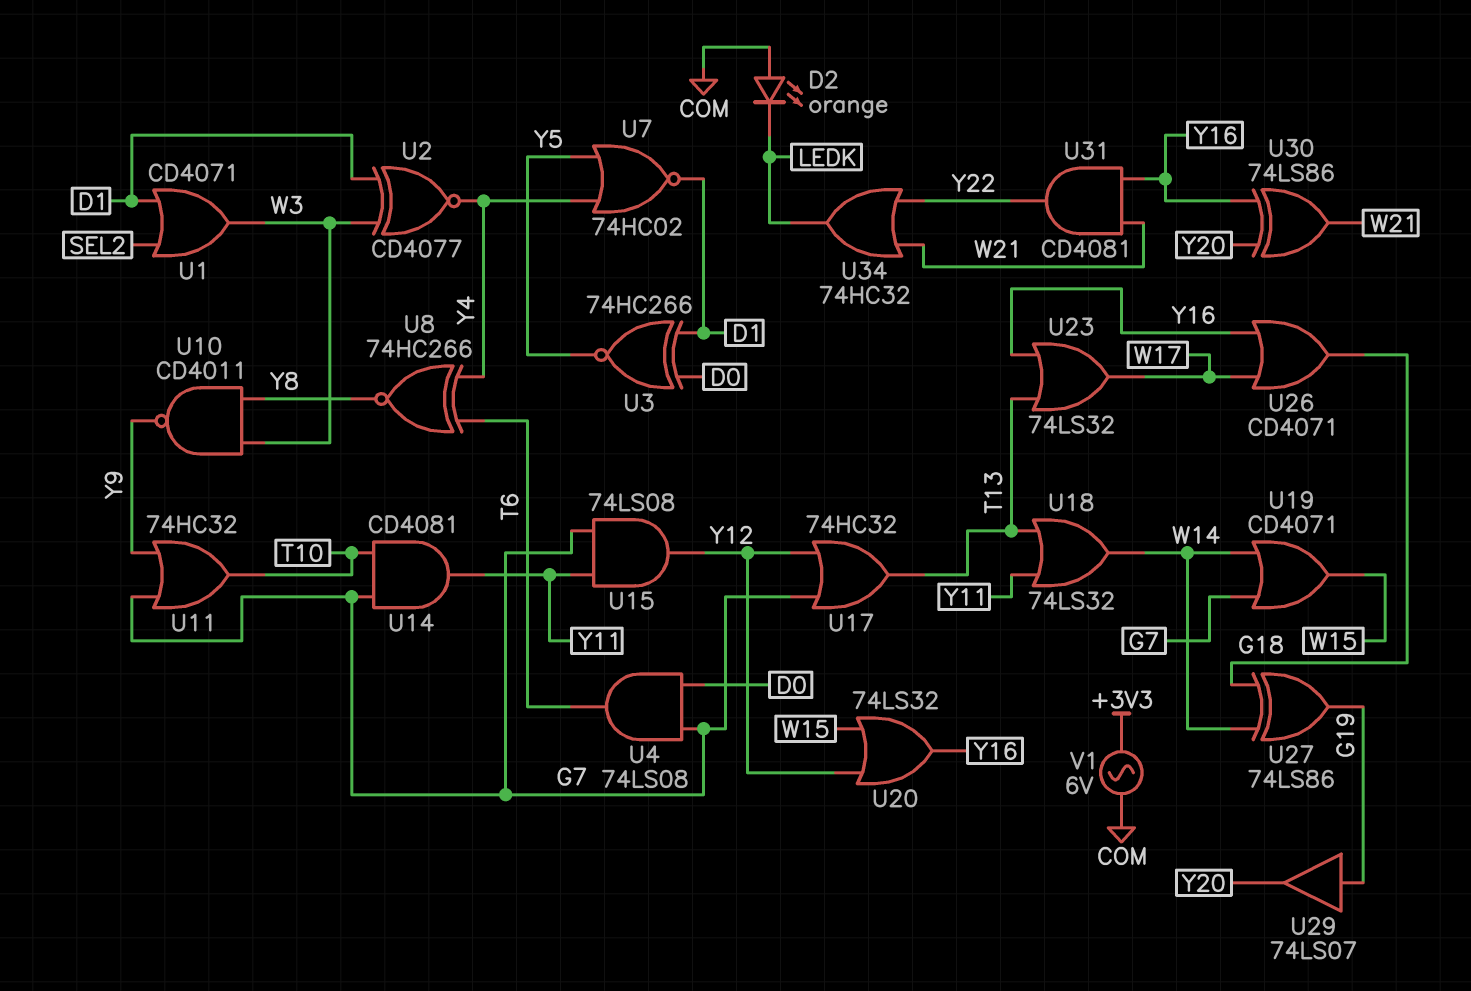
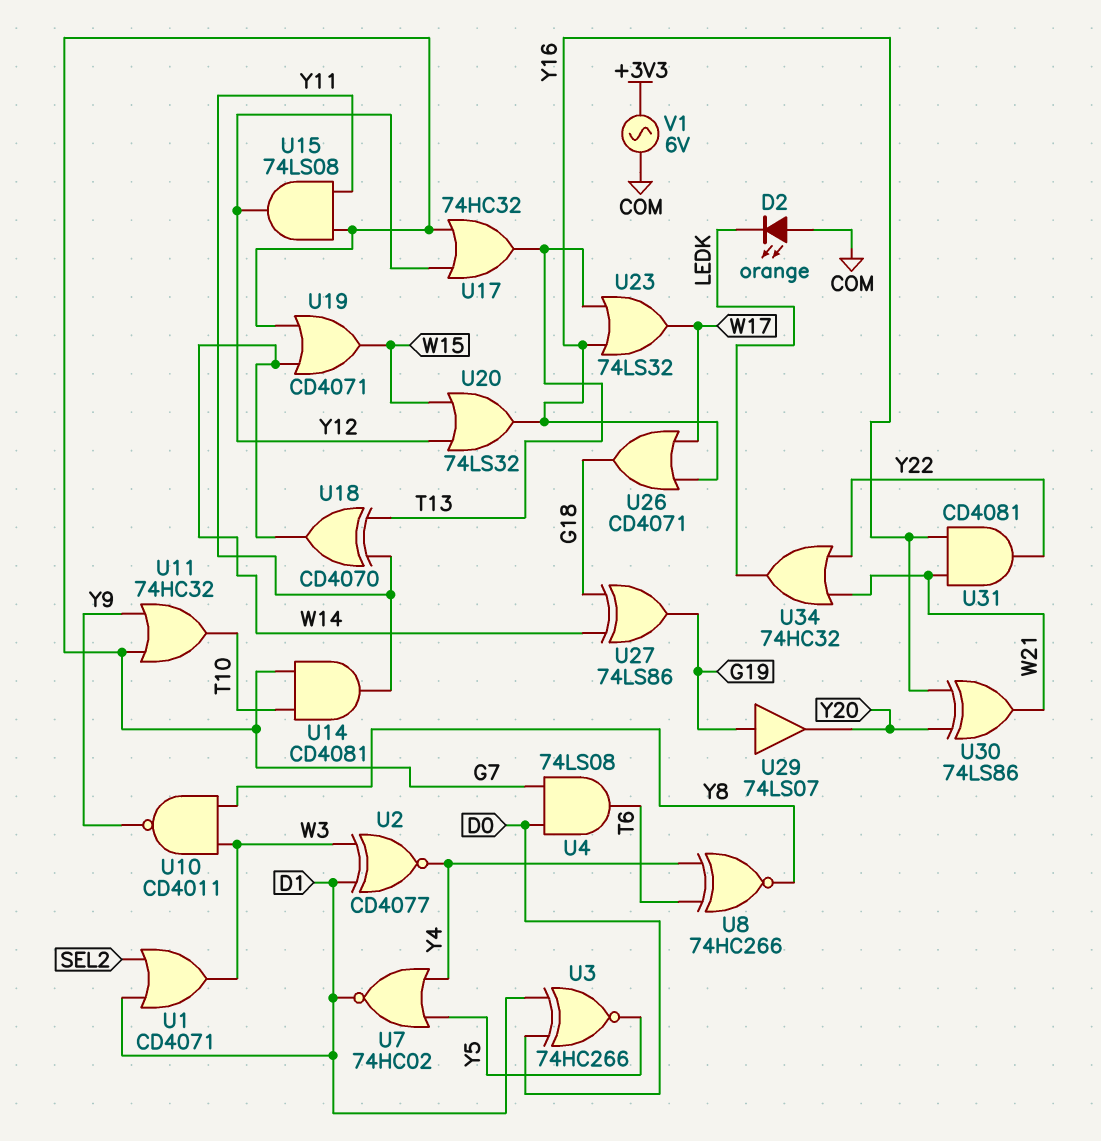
U18: OR 74LS32 (in T13, in Y11, out W14) -> XOR CD4070 (in T13, in Y11, out W14)

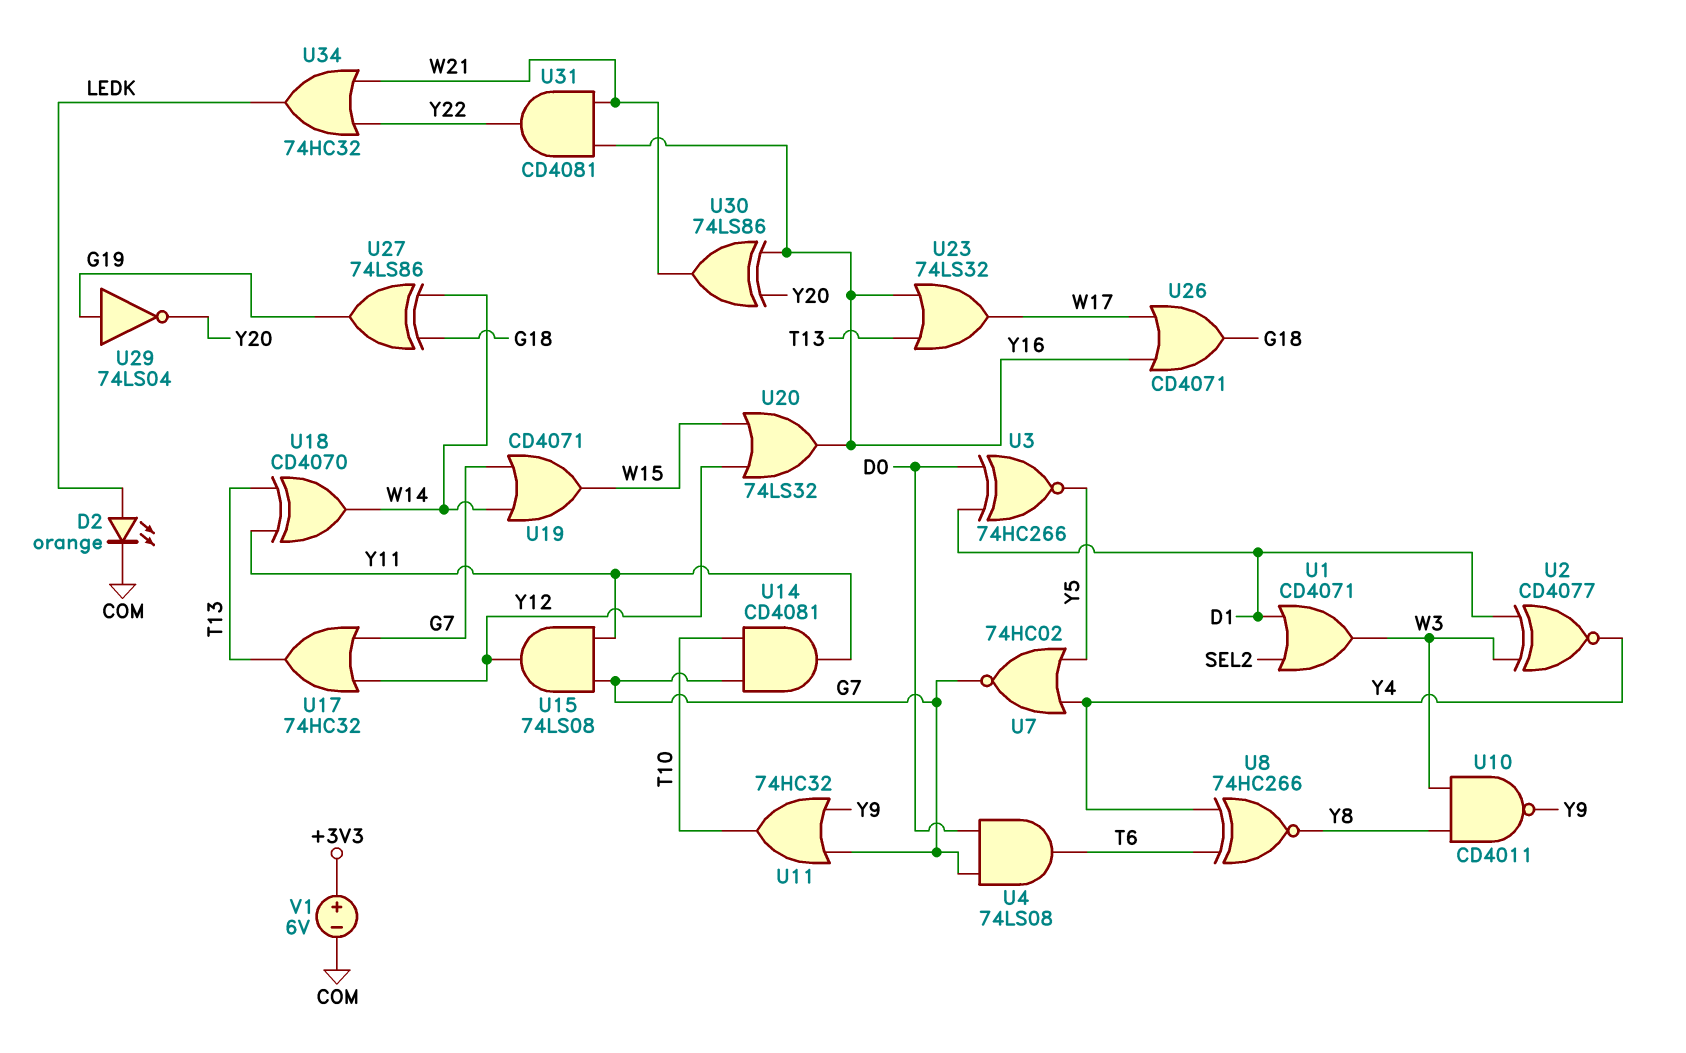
D2: LED orange (A COM, K LEDK) -> LED orange (A LEDK, K COM)
U7: NOR 74HC02 (in Y4, in Y5, out D1) -> NOR 74HC02 (in Y4, in Y5, out G7)
U29: buffer 74LS07 (in G19, out Y20) -> NOT 74LS04 (in G19, out Y20)
V1: AC 6V (+3V3, COM) -> 6V (plus +3V3, minus COM)

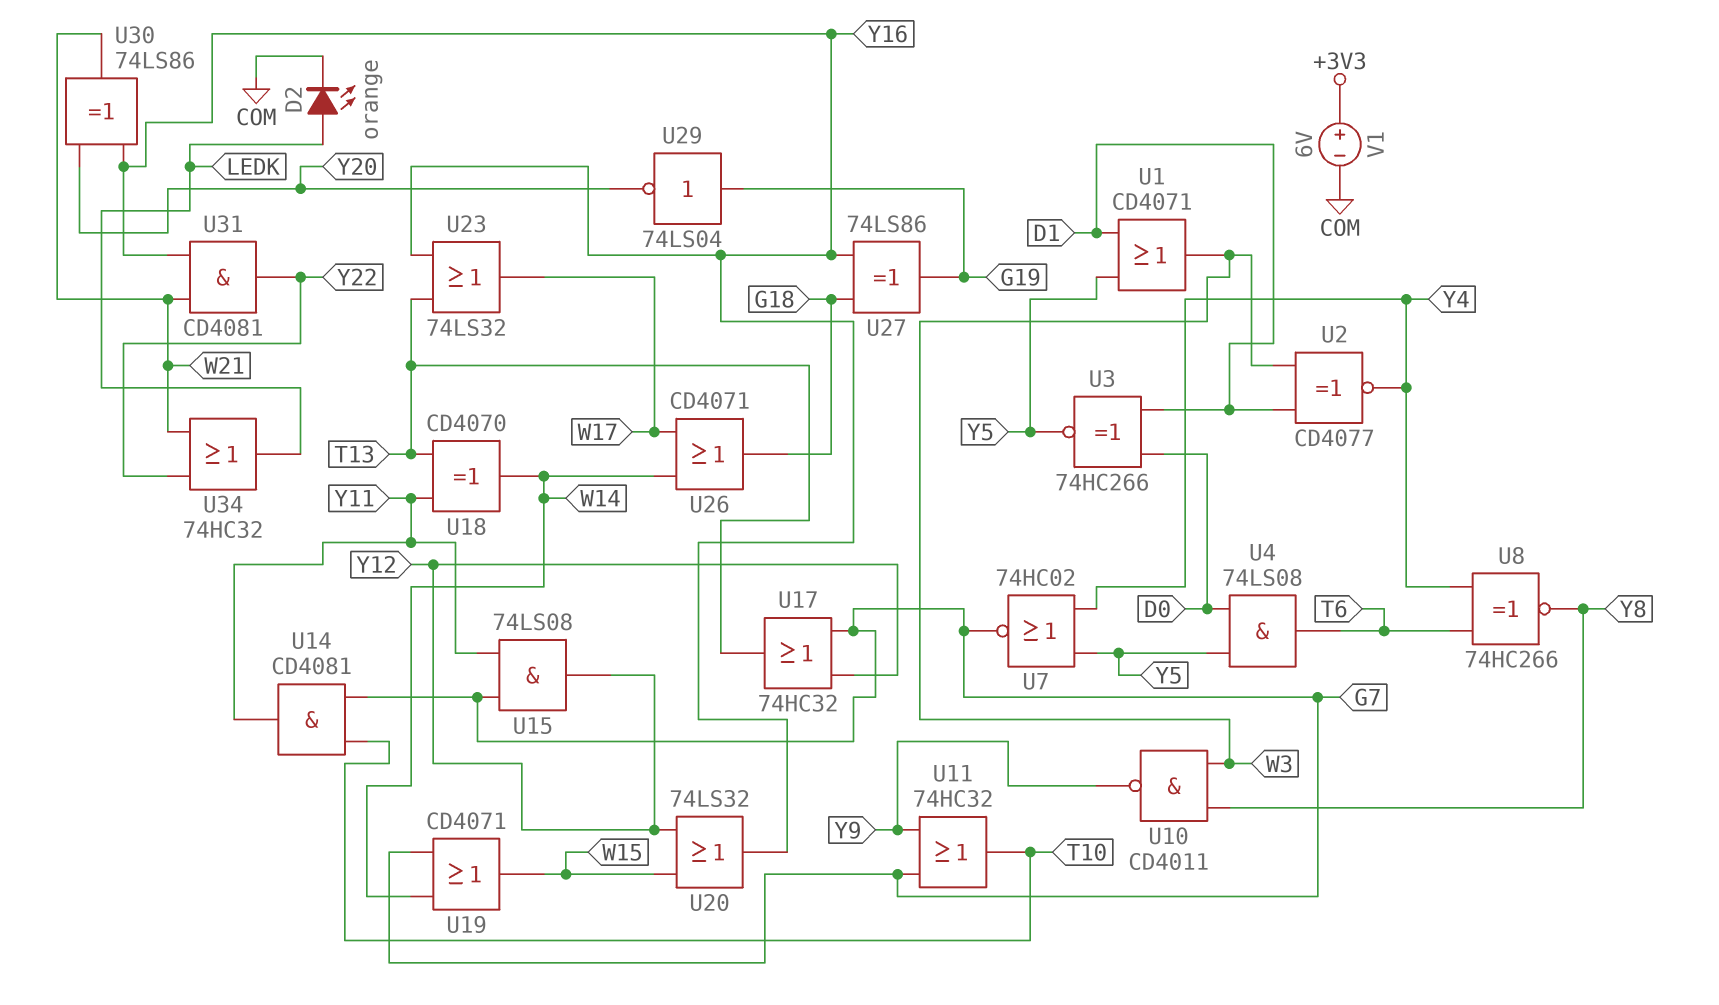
U1: OR CD4071 (in D1, in SEL2, out W3) -> OR CD4071 (in D1, in Y5, out W3)
U4: AND 74LS08 (in D0, in G7, out T6) -> AND 74LS08 (in D0, in Y5, out T6)
U26: OR CD4071 (in W17, in Y16, out G18) -> OR CD4071 (in W14, in W17, out G18)
U27: XOR 74LS86 (in G18, in W14, out G19) -> XOR 74LS86 (in G18, in Y16, out G19)

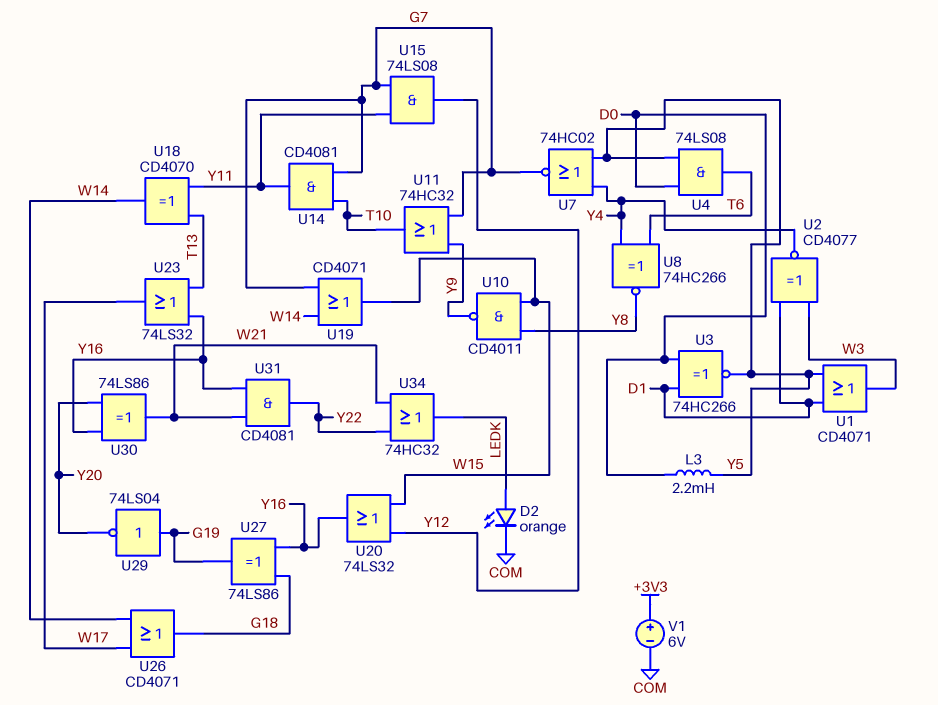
L3: none -> 2.2mH (D0, Y5)
U10: NAND CD4011 (in W3, in Y8, out Y9) -> NAND CD4011 (in W15, in Y8, out Y9)
U17: OR 74HC32 (in G7, in Y12, out T13) -> none

